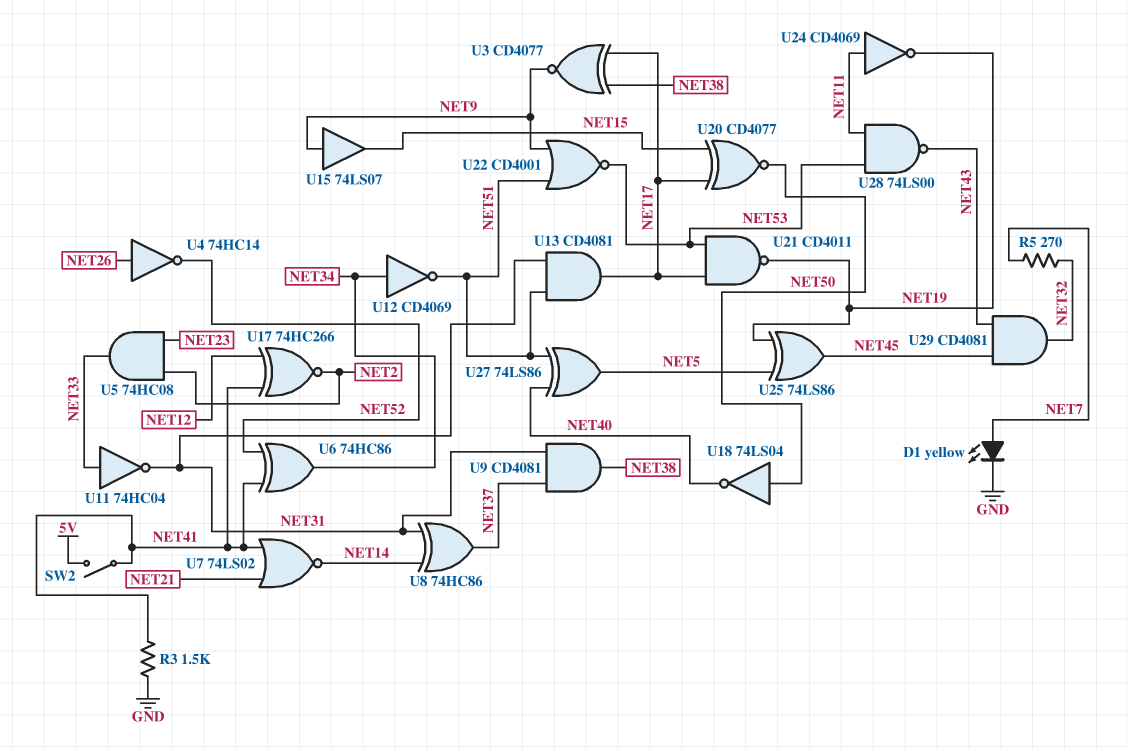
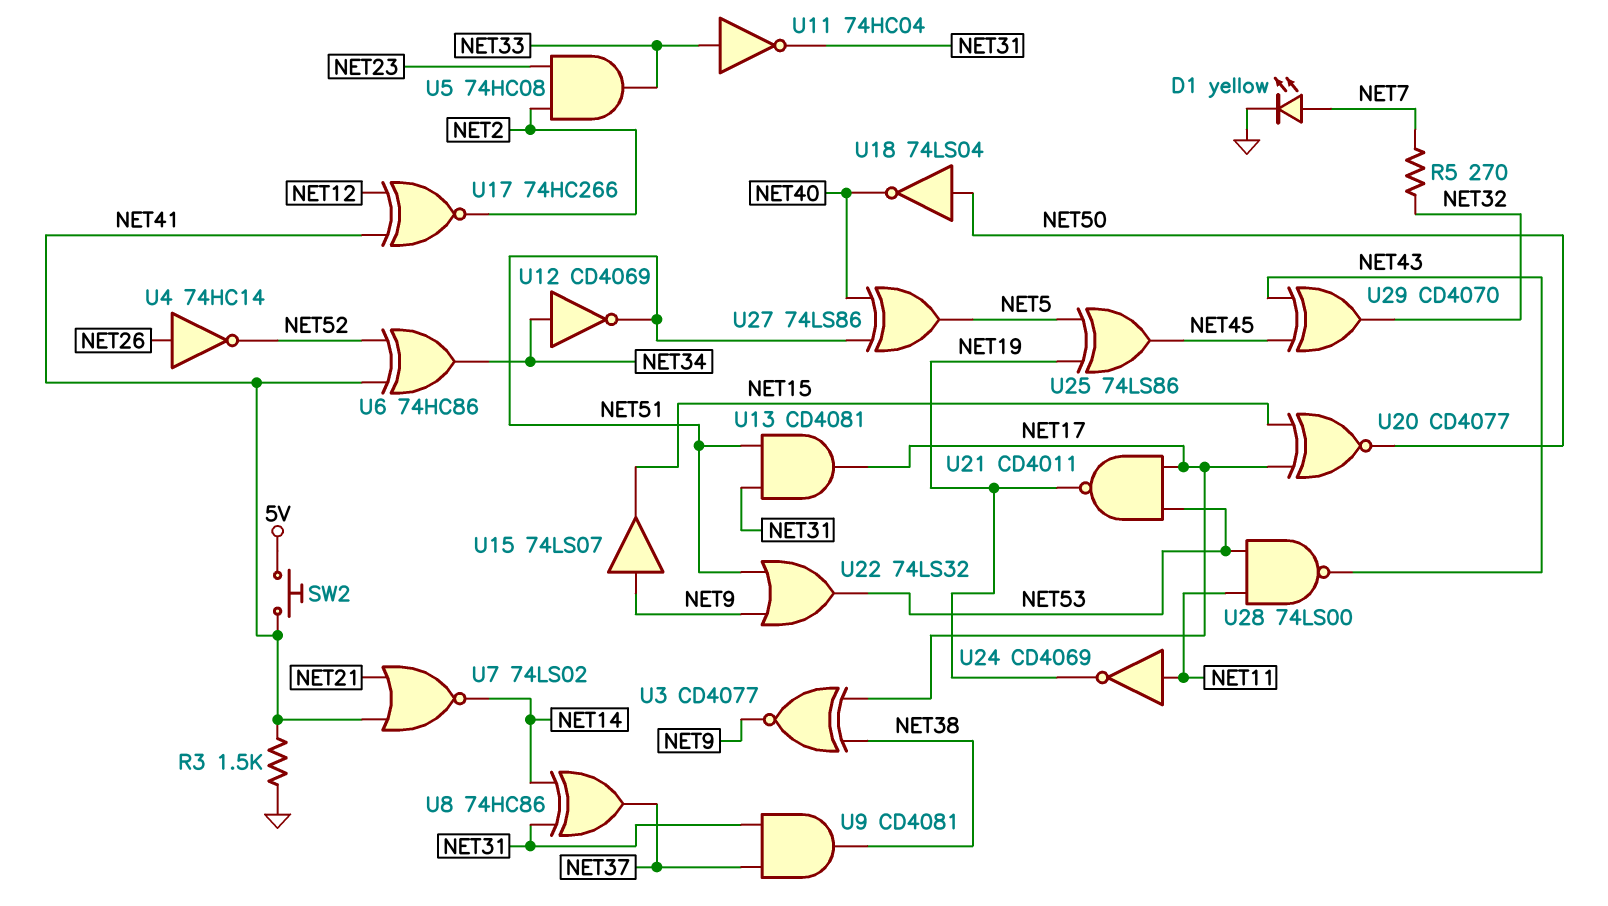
SW2: switch (5V, NET41) -> button (5V, NET41)
U22: NOR CD4001 (in NET9, in NET51, out NET53) -> OR 74LS32 (in NET9, in NET51, out NET53)
U29: AND CD4081 (in NET43, in NET45, out NET32) -> XOR CD4070 (in NET43, in NET45, out NET32)

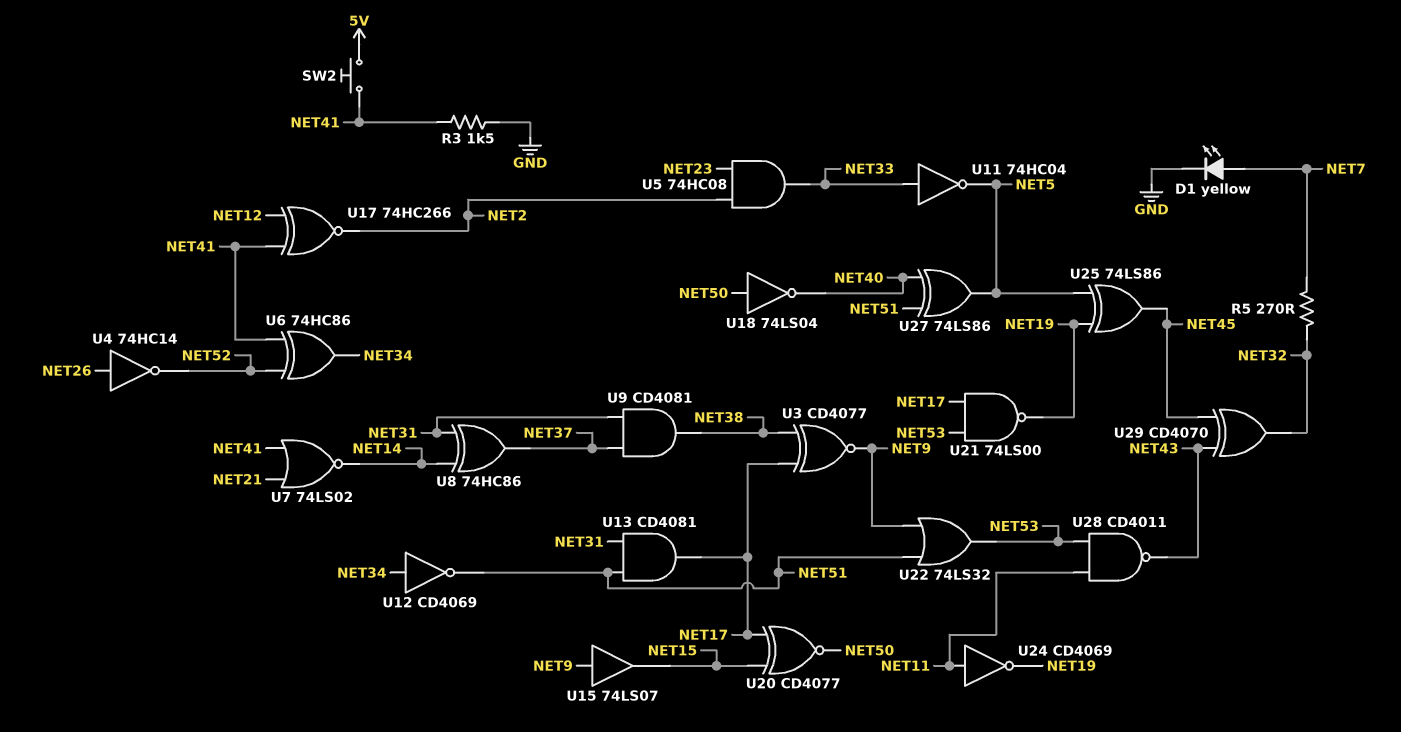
U11: NOT 74HC04 (in NET33, out NET31) -> NOT 74HC04 (in NET33, out NET5)
U21: NAND CD4011 (in NET17, in NET53, out NET19) -> NAND 74LS00 (in NET17, in NET53, out NET19)
U28: NAND 74LS00 (in NET11, in NET53, out NET43) -> NAND CD4011 (in NET11, in NET53, out NET43)

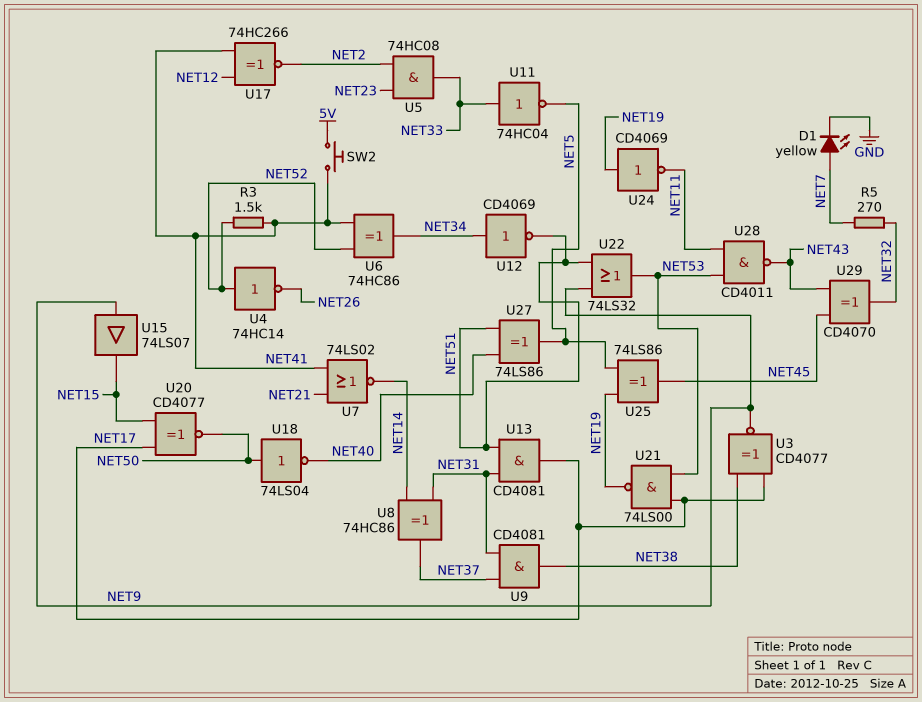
R3: 1.5k (GND, NET41) -> 1.5k (NET41, NET52)
U4: NOT 74HC14 (in NET26, out NET52) -> NOT 74HC14 (in NET52, out NET26)
U24: NOT CD4069 (in NET11, out NET19) -> NOT CD4069 (in NET19, out NET11)

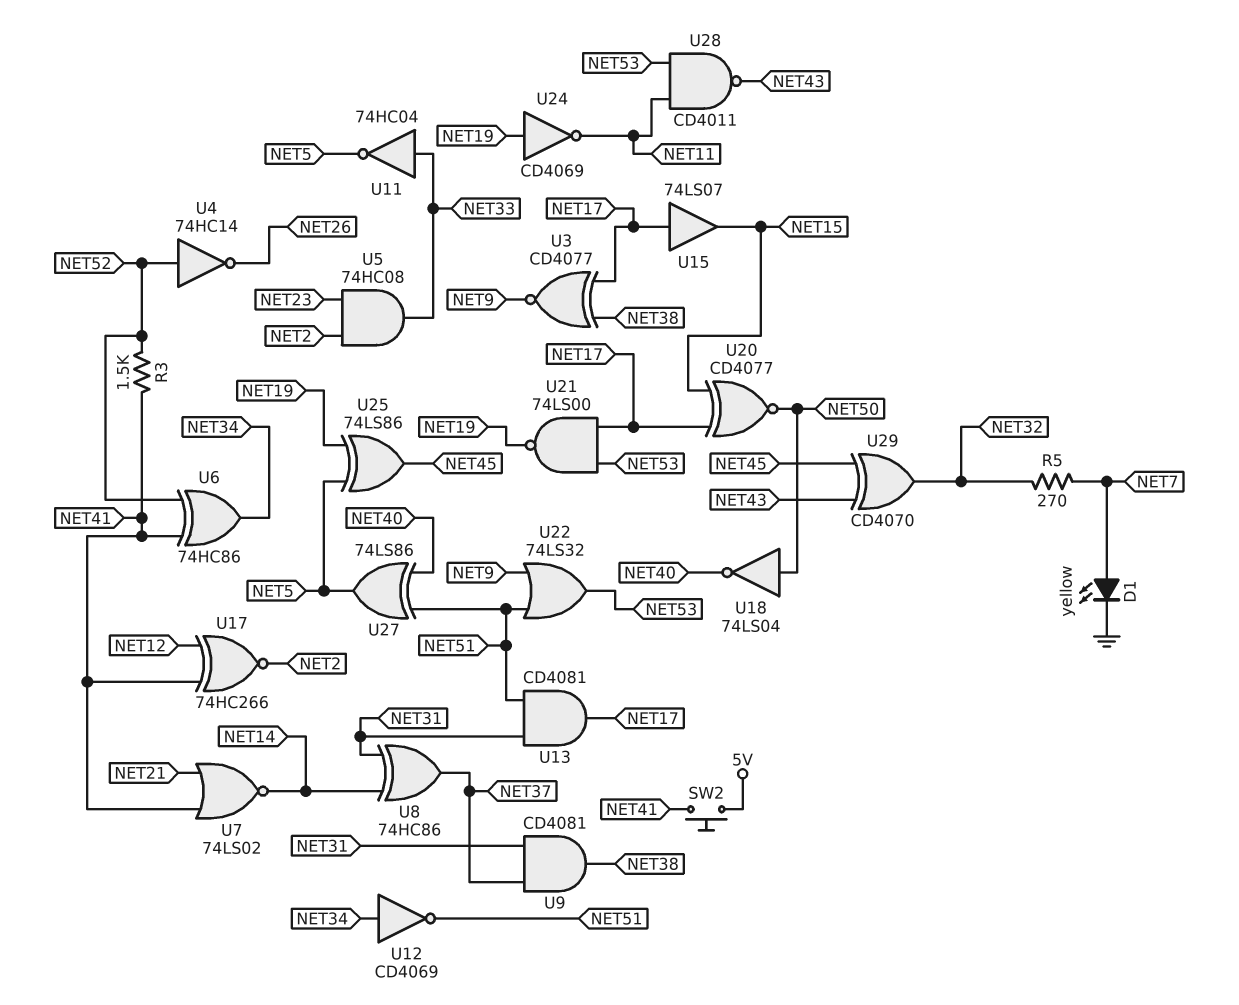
U15: buffer 74LS07 (in NET9, out NET15) -> buffer 74LS07 (in NET17, out NET15)

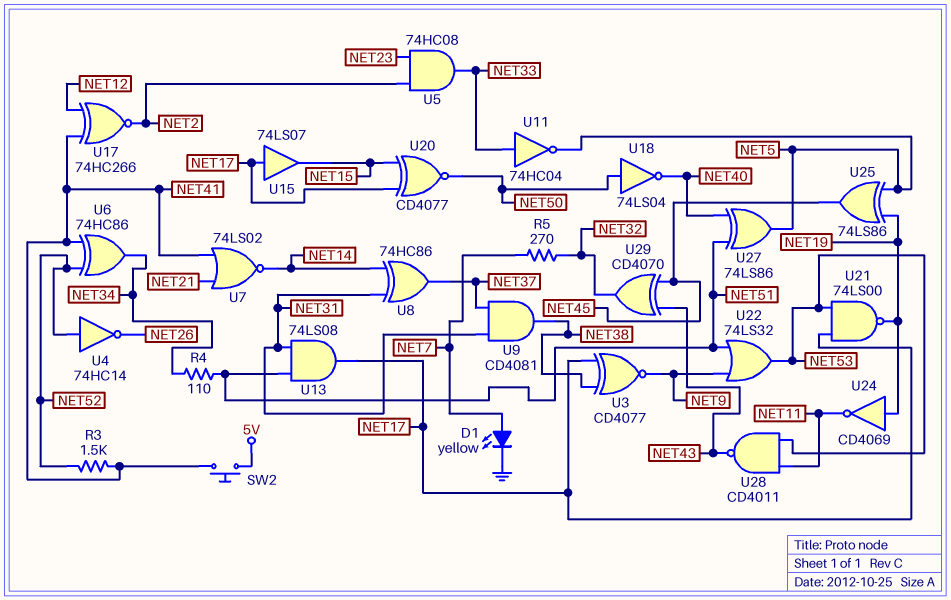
R4: none -> 110 (NET34, NET51)
U12: NOT CD4069 (in NET34, out NET51) -> none
U13: AND CD4081 (in NET31, in NET51, out NET17) -> AND 74LS08 (in NET31, in NET51, out NET17)

